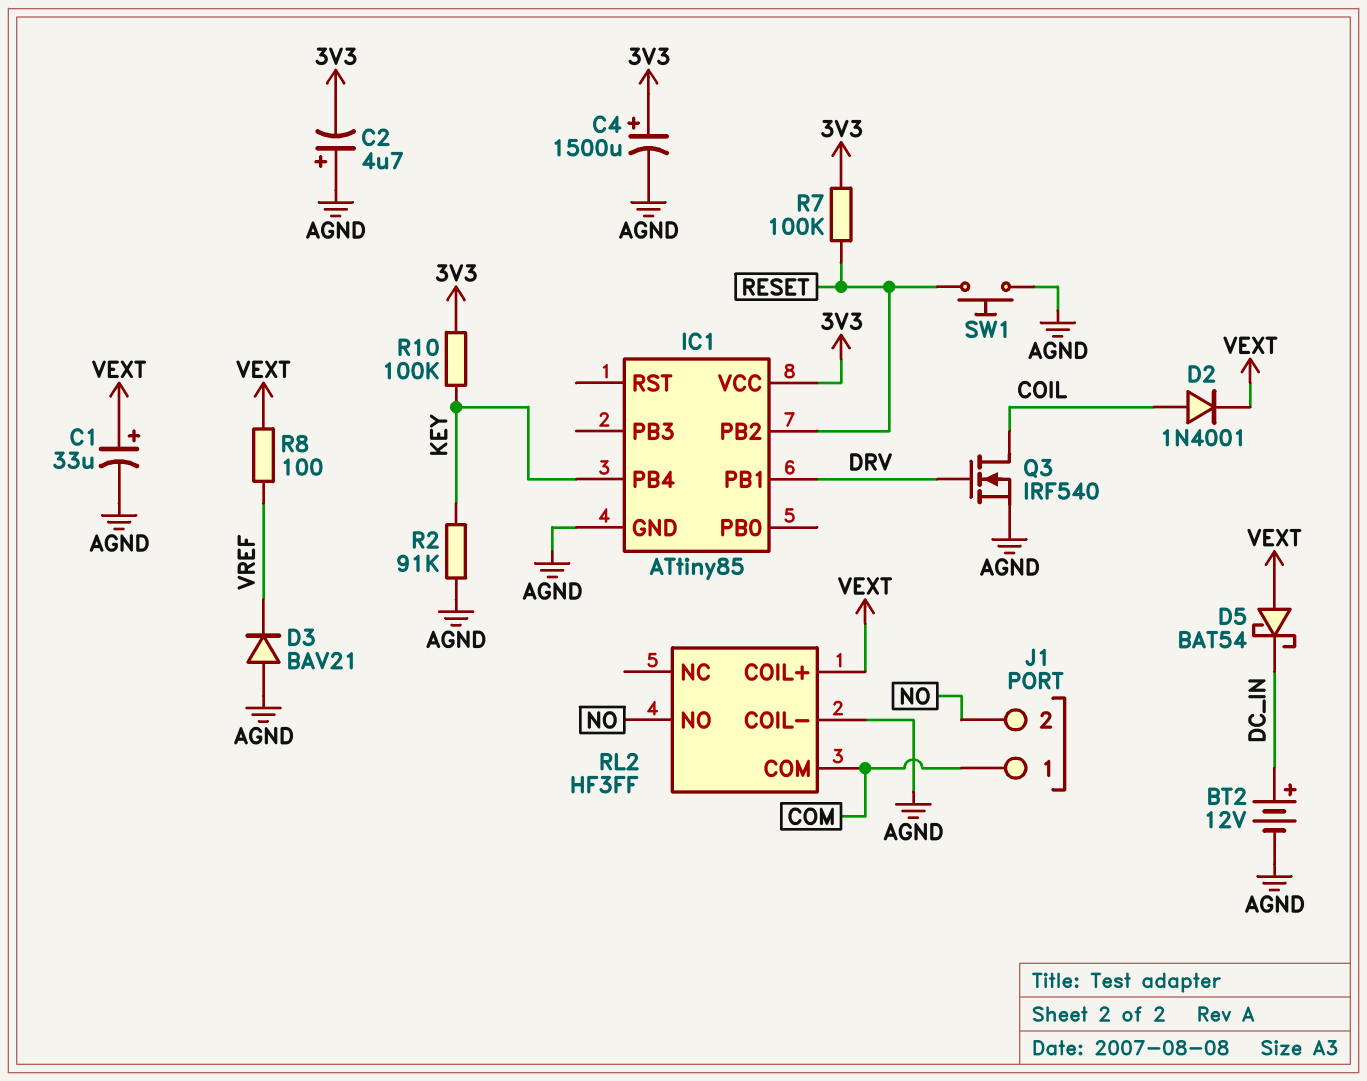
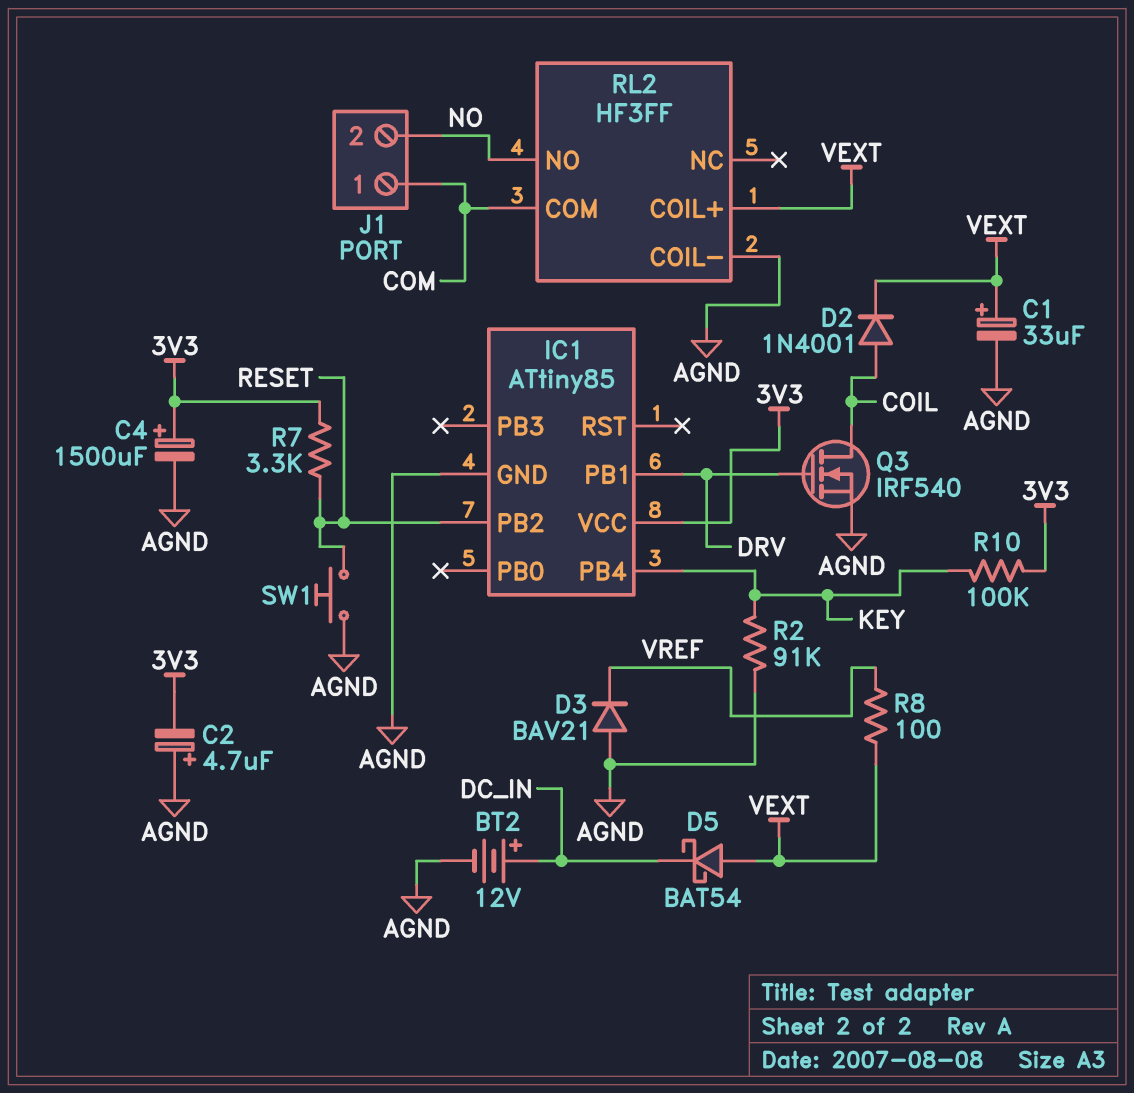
R7: 100k (3V3, RESET) -> 3.3k (3V3, RESET)

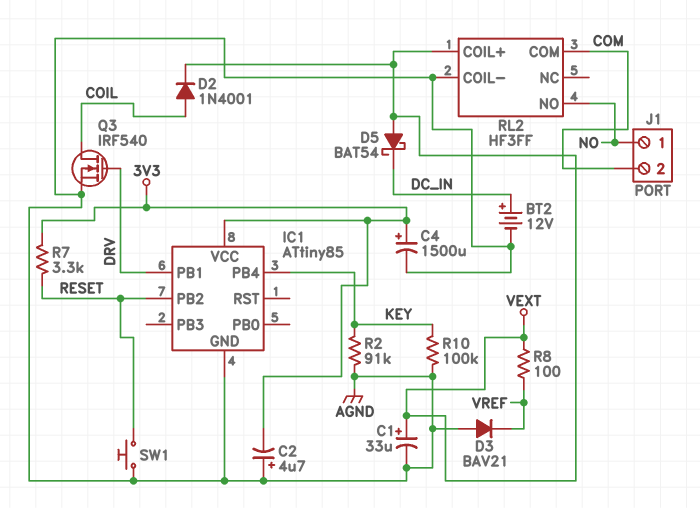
J1 pin 1: COM -> NO
J1 pin 2: NO -> COM
R10: 100k (3V3, KEY) -> 100k (AGND, KEY)

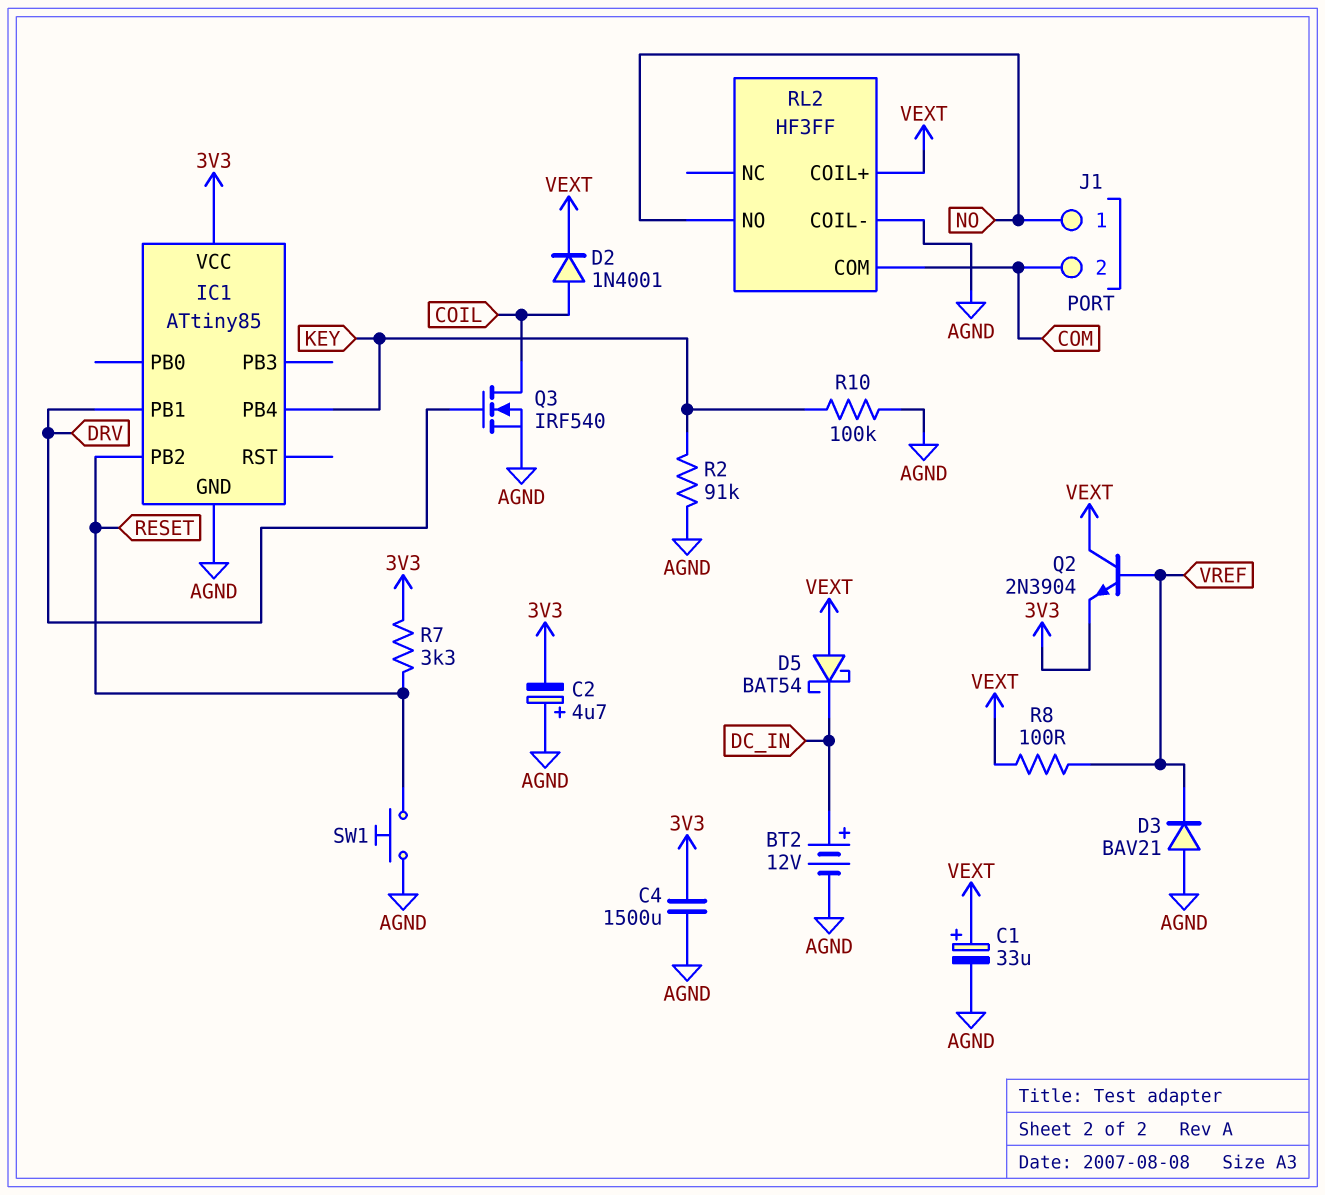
C4: 1500uF (plus 3V3, minus AGND) -> 1500uF (3V3, AGND)
Q2: none -> NPN 2N3904 (B VREF, C VEXT, E 3V3)

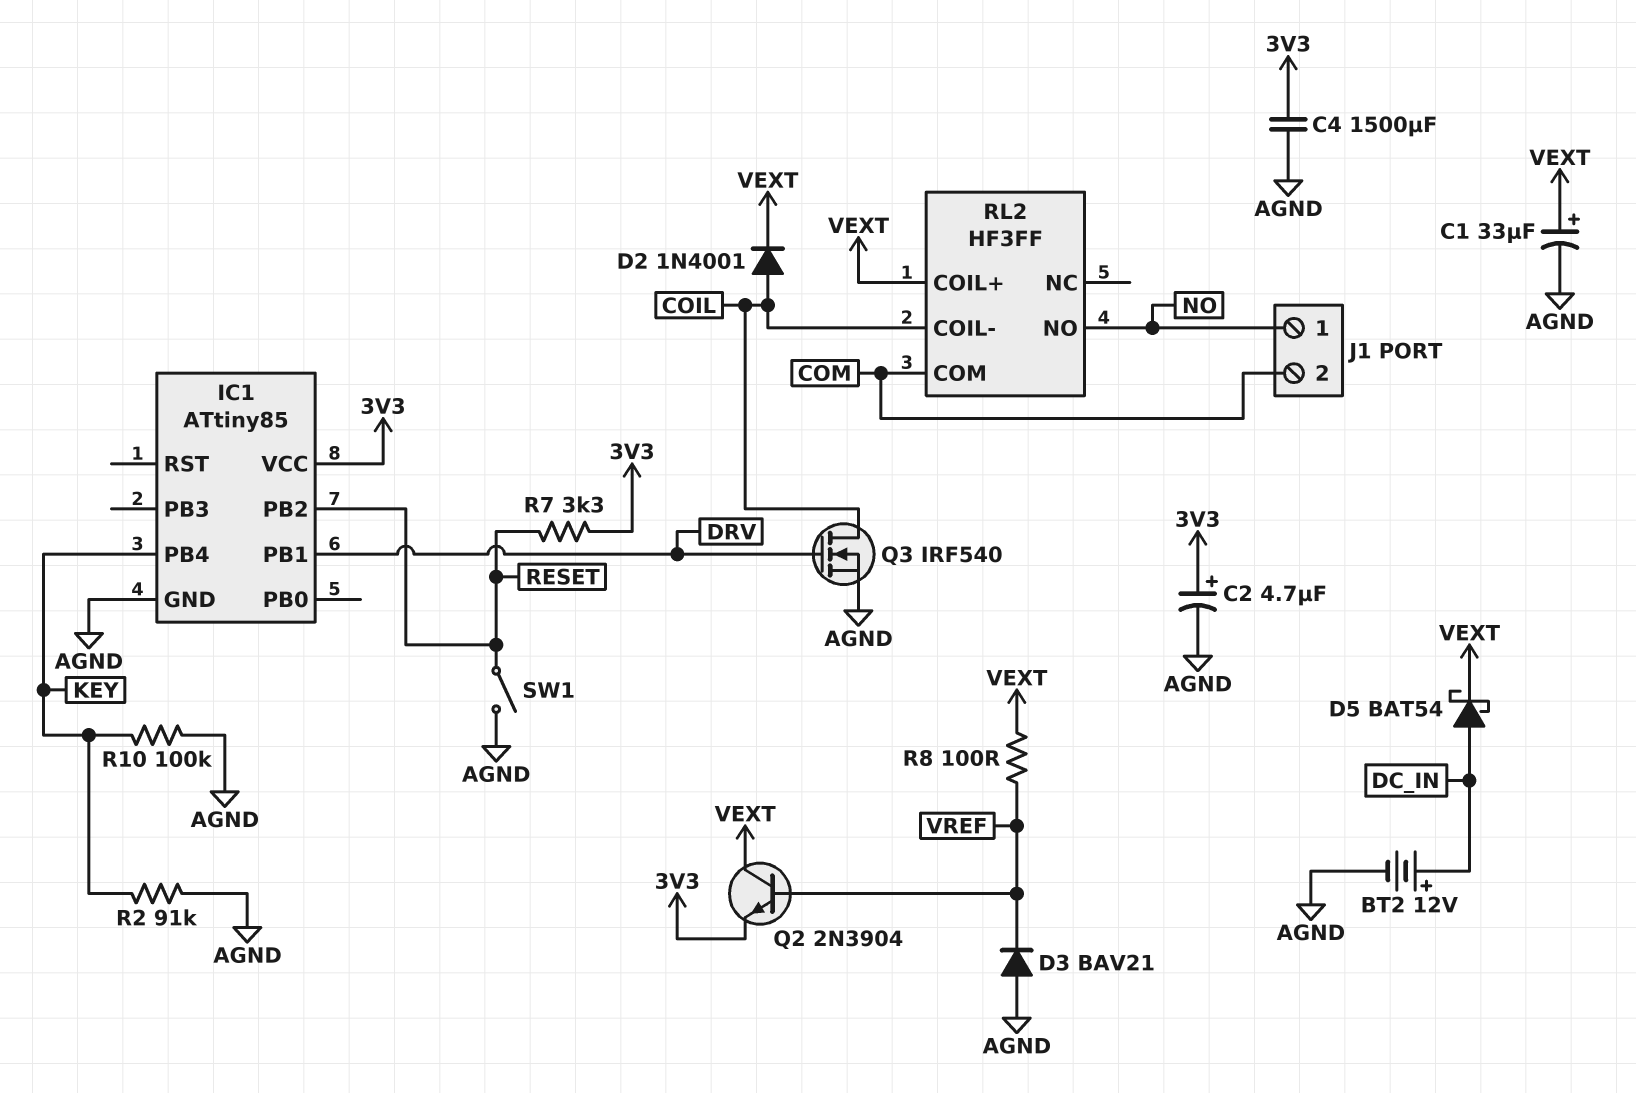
C2: 4.7uF (plus AGND, minus 3V3) -> 4.7uF (plus 3V3, minus AGND)
D5: schottky BAT54 (A VEXT, K DC_IN) -> schottky BAT54 (A DC_IN, K VEXT)
RL2 pin COIL-: AGND -> COIL
SW1: button (AGND, RESET) -> switch (AGND, RESET)

